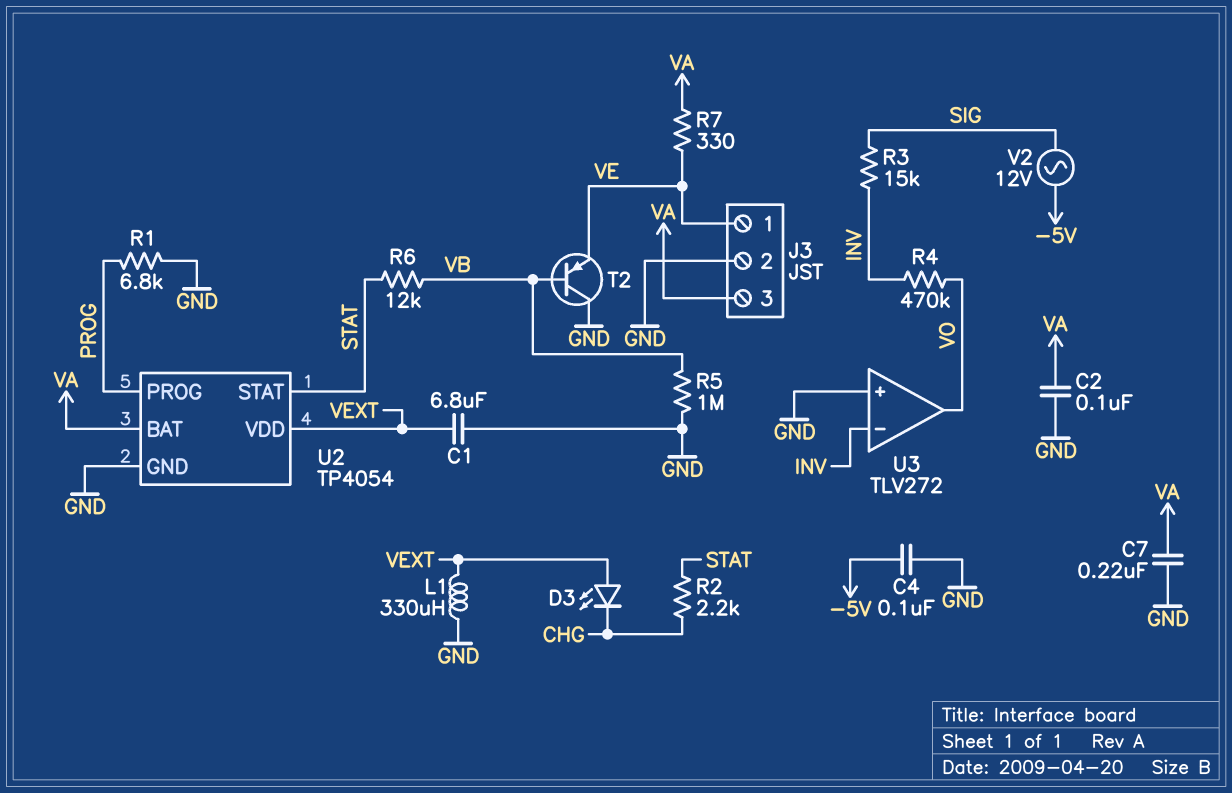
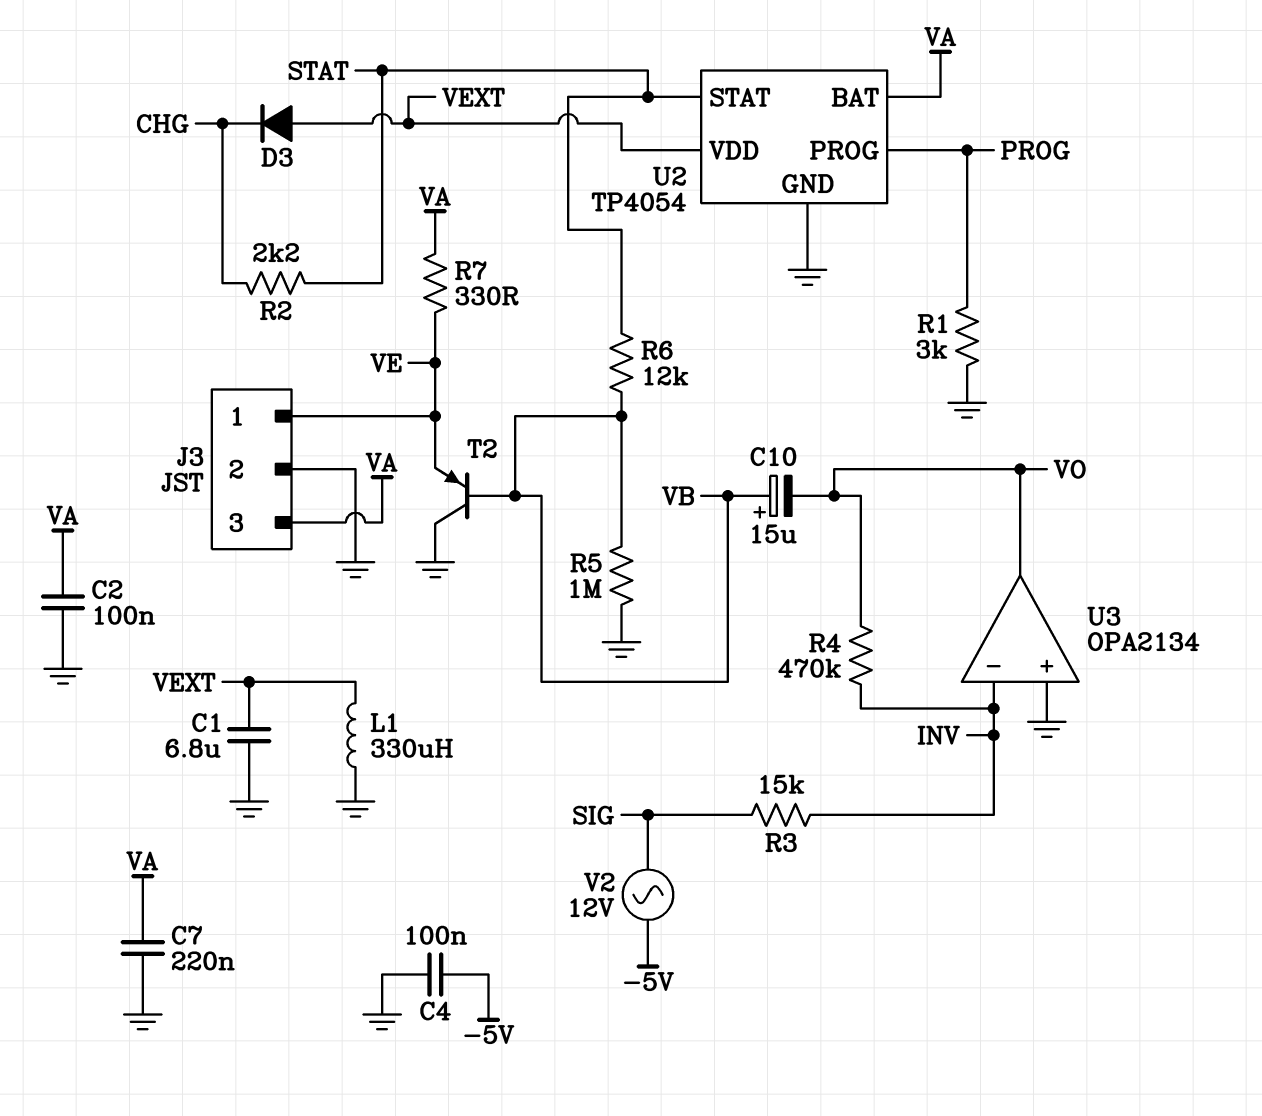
C10: none -> 15uF (plus VB, minus VO)
D3: LED (A VEXT, K CHG) -> diode (A VEXT, K CHG)
R1: 6.8k (GND, PROG) -> 3k (GND, PROG)
U3: TLV272 -> OPA2134

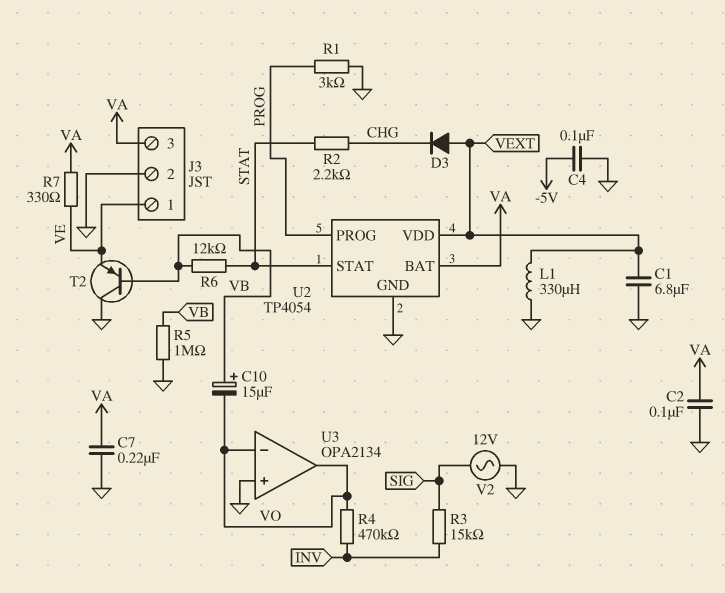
U3 pin in-: INV -> VO
V2: AC 12V (-5V, SIG) -> AC 12V (GND, SIG)

